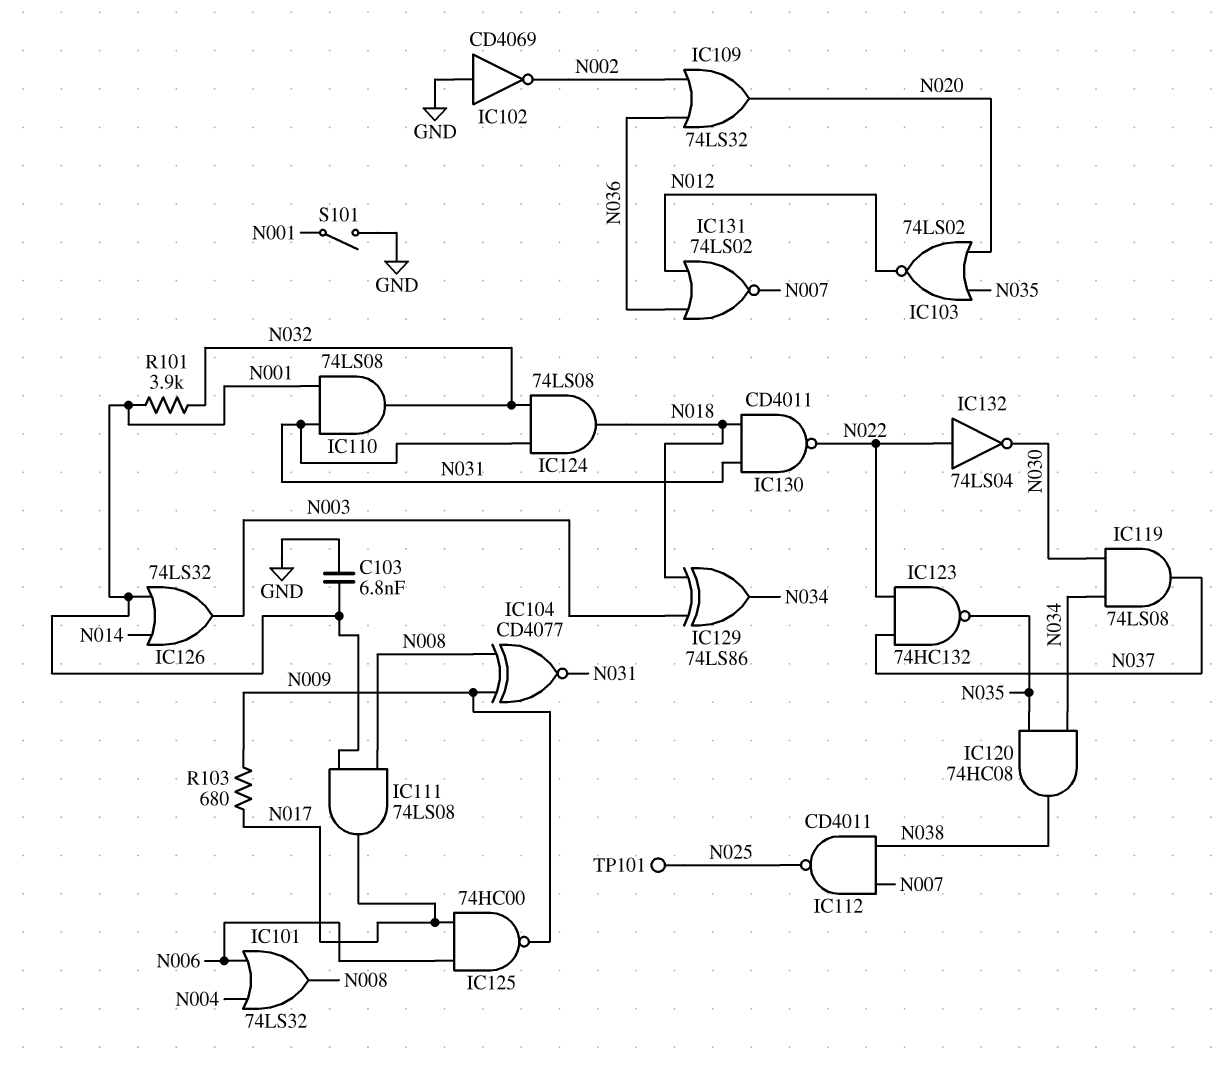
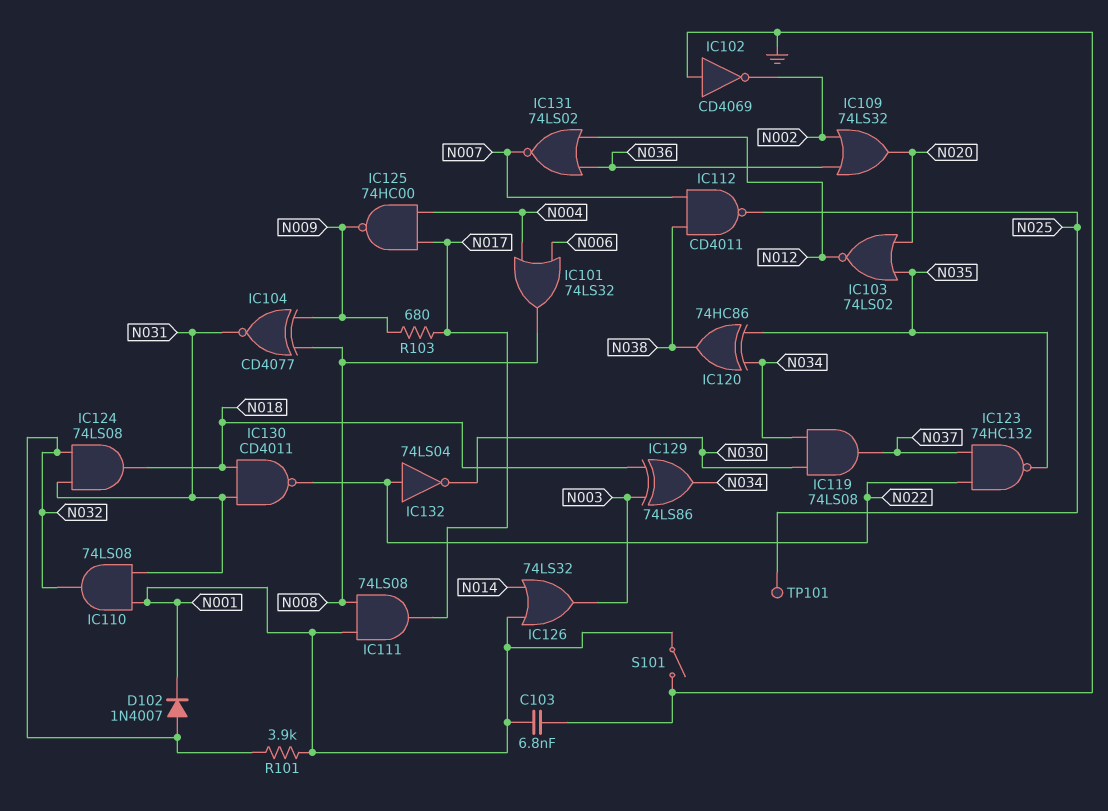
D102: none -> diode 1N4007 (A N032, K N001)
IC120: AND 74HC08 (in N034, in N035, out N038) -> XOR 74HC86 (in N034, in N035, out N038)
IC125: NAND 74HC00 (in N006, in N017, out N009) -> NAND 74HC00 (in N004, in N017, out N009)

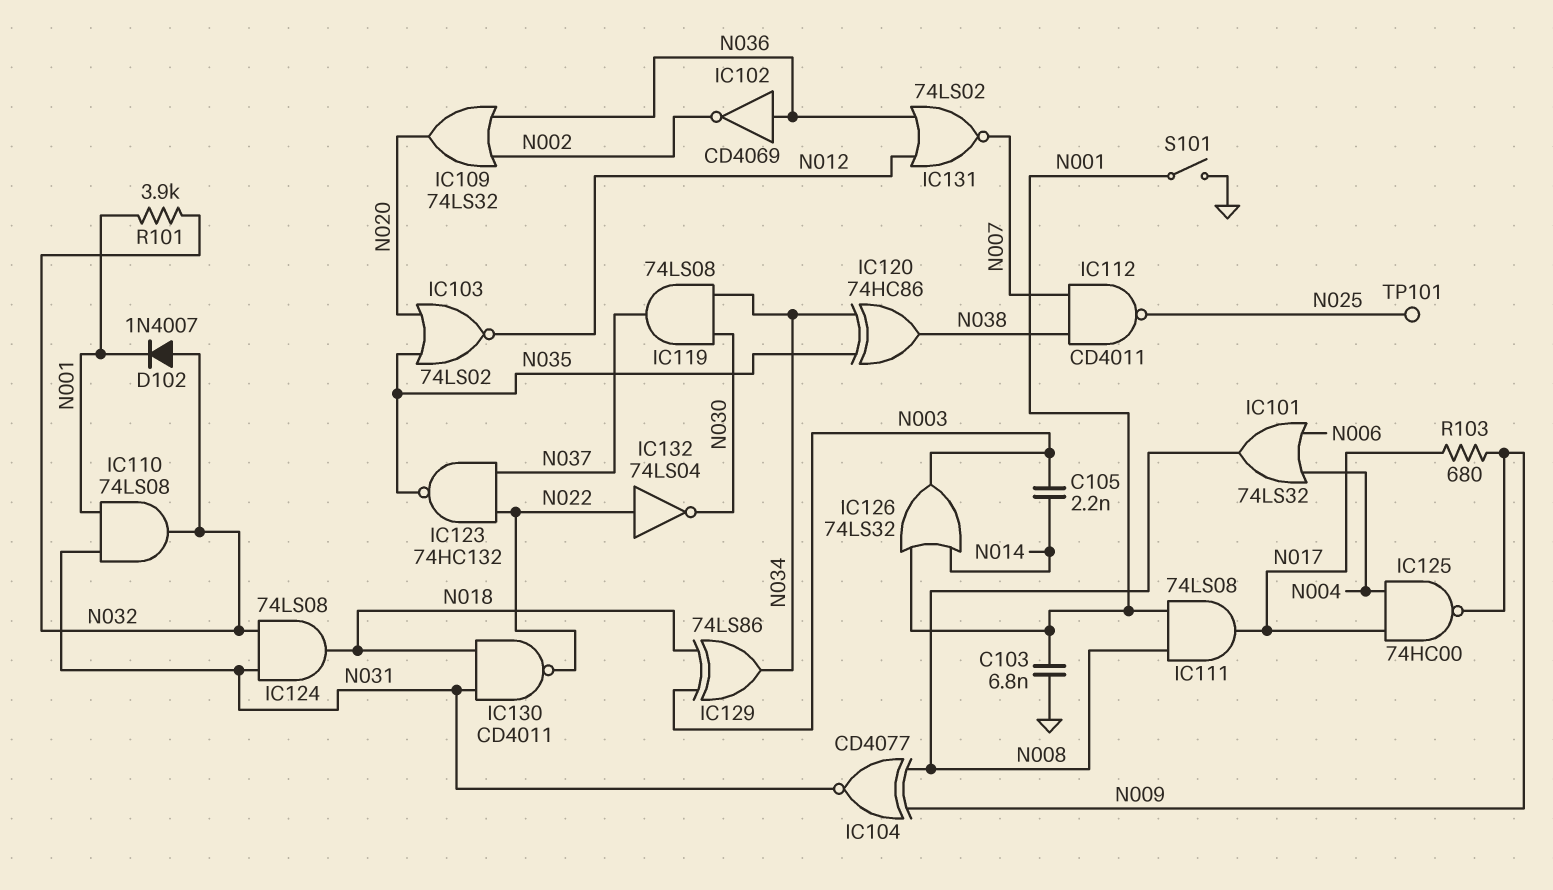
C105: none -> 2.2nF (N003, N014)
IC102: NOT CD4069 (in GND, out N002) -> NOT CD4069 (in N036, out N002)

